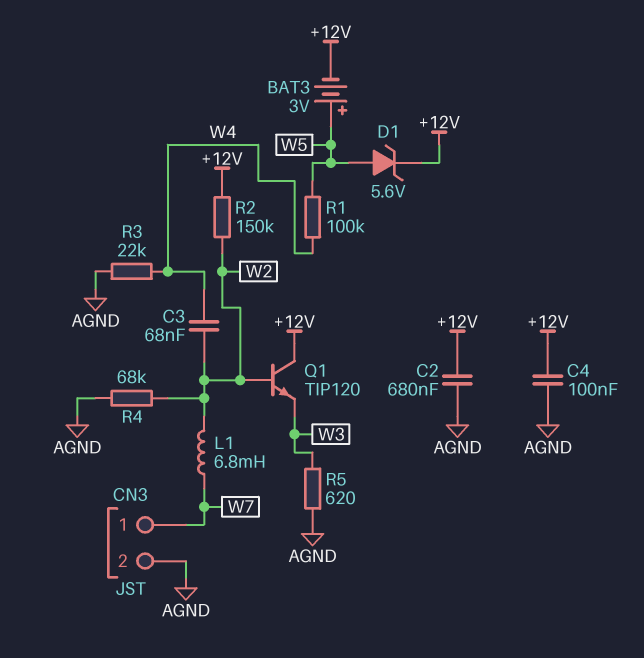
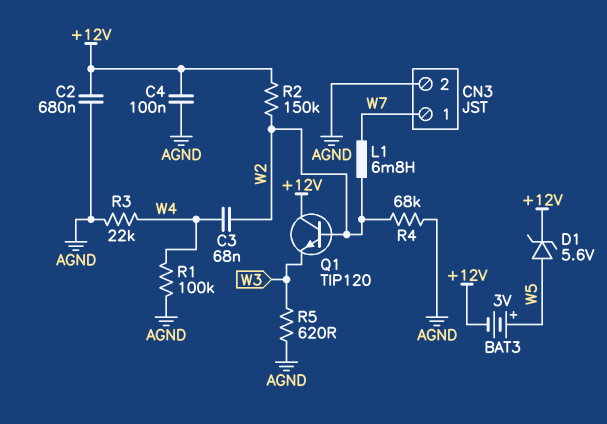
R1: 100k (W4, W5) -> 100k (AGND, W4)

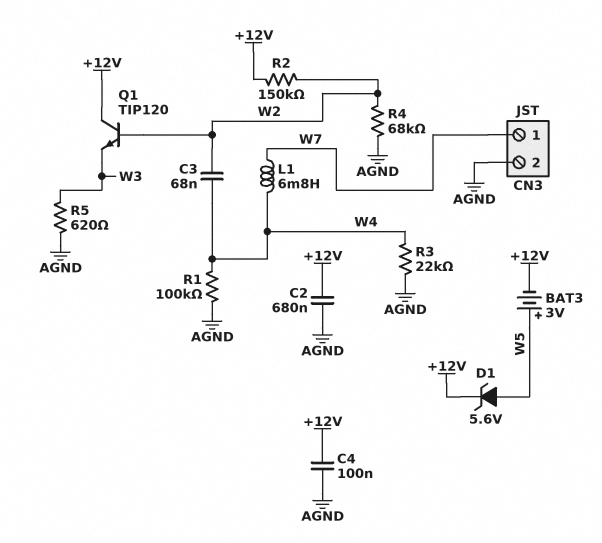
L1: 6.8mH (W2, W7) -> 6.8mH (W4, W7)

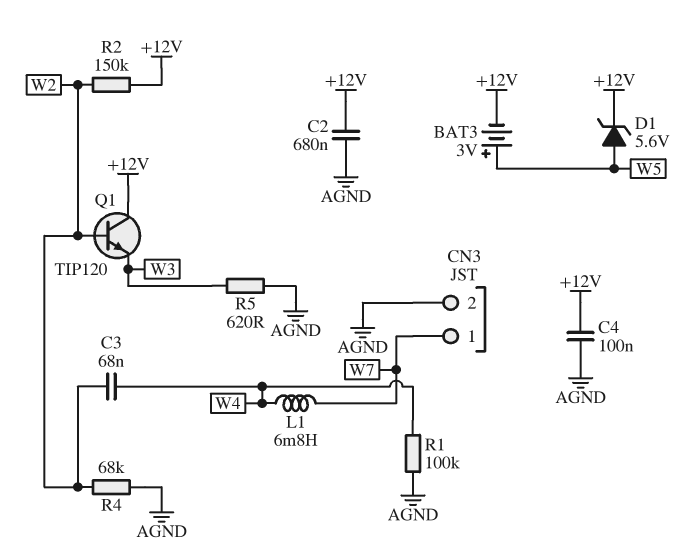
R3: 22k (AGND, W4) -> none

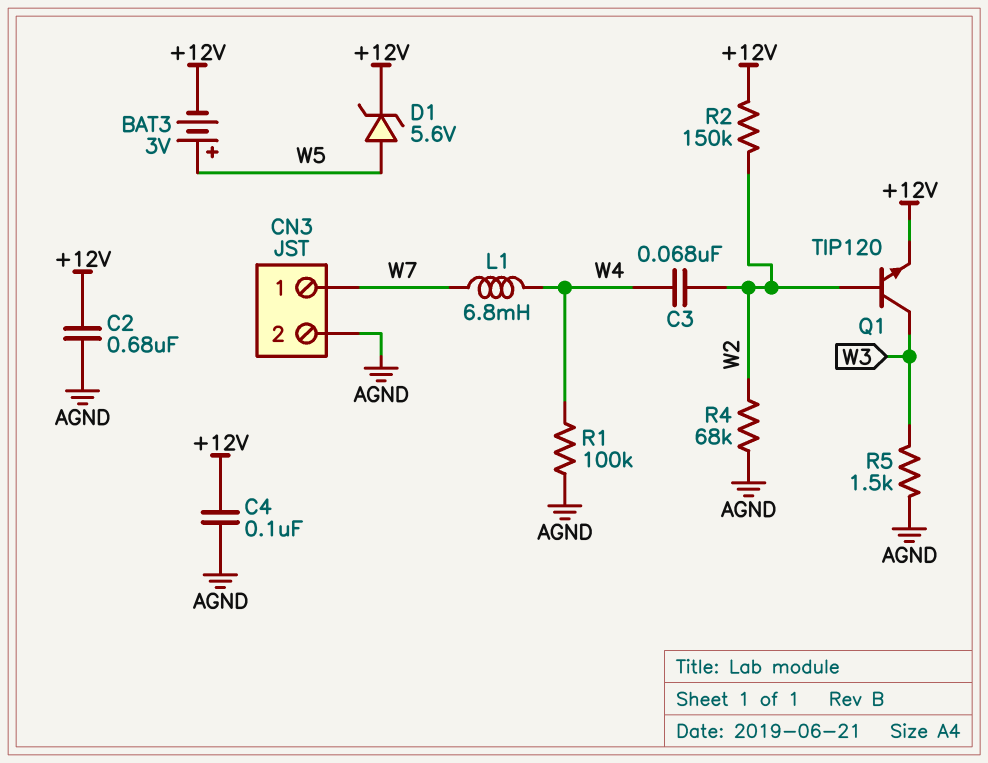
Q1: NPN TIP120 (B W2, C +12V, E W3) -> NPN TIP120 (B W2, C W3, E +12V)
R5: 620 (AGND, W3) -> 1.5k (AGND, W3)

